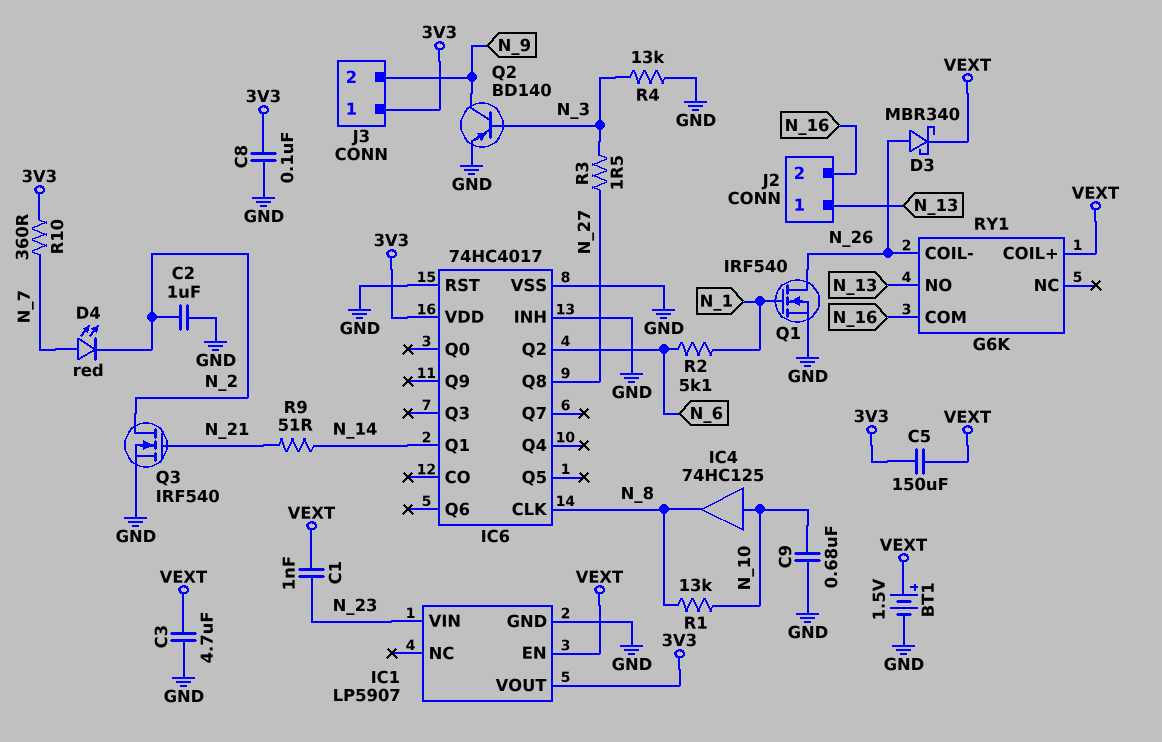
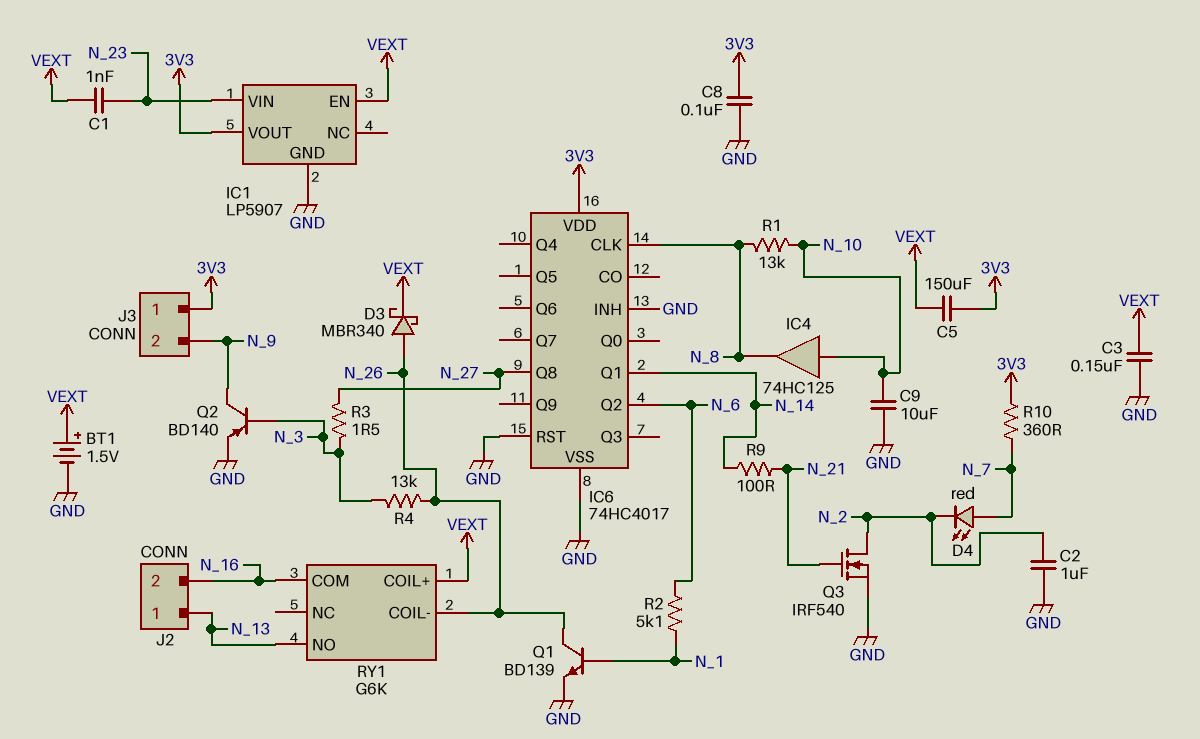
C3: 4.7uF (GND, VEXT) -> 150nF (GND, VEXT)
C9: 680nF (GND, N_10) -> 10uF (GND, N_10)
Q1: NMOS IRF540 (G N_1, D N_26, S GND) -> NPN BD139 (B N_1, C N_26, E GND)
R4: 13k (GND, N_3) -> 13k (N_3, N_26)
R9: 51 (N_14, N_21) -> 100 (N_14, N_21)

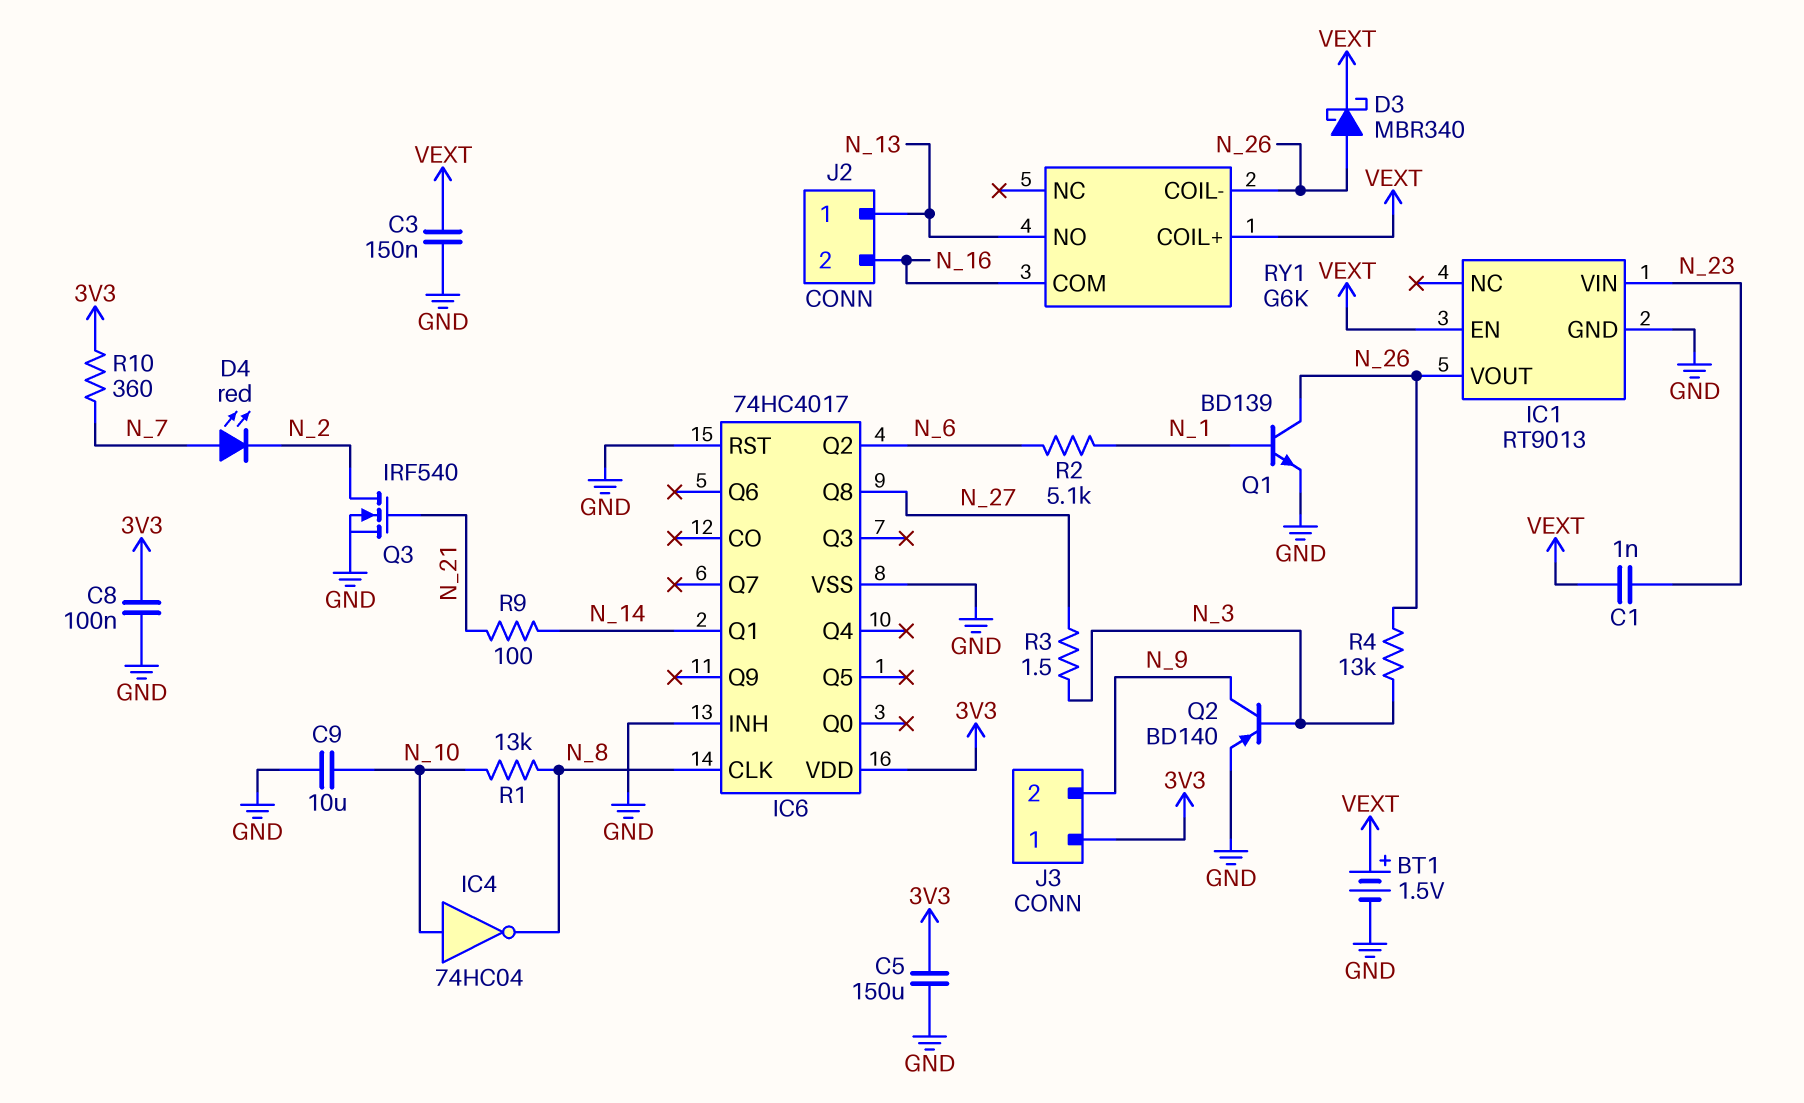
C2: 1uF (GND, N_2) -> none
C5: 150uF (3V3, VEXT) -> 150uF (3V3, GND)
IC1: LP5907 -> RT9013
IC1 pin VOUT: 3V3 -> N_26
IC4: buffer 74HC125 (in N_10, out N_8) -> NOT 74HC04 (in N_10, out N_8)

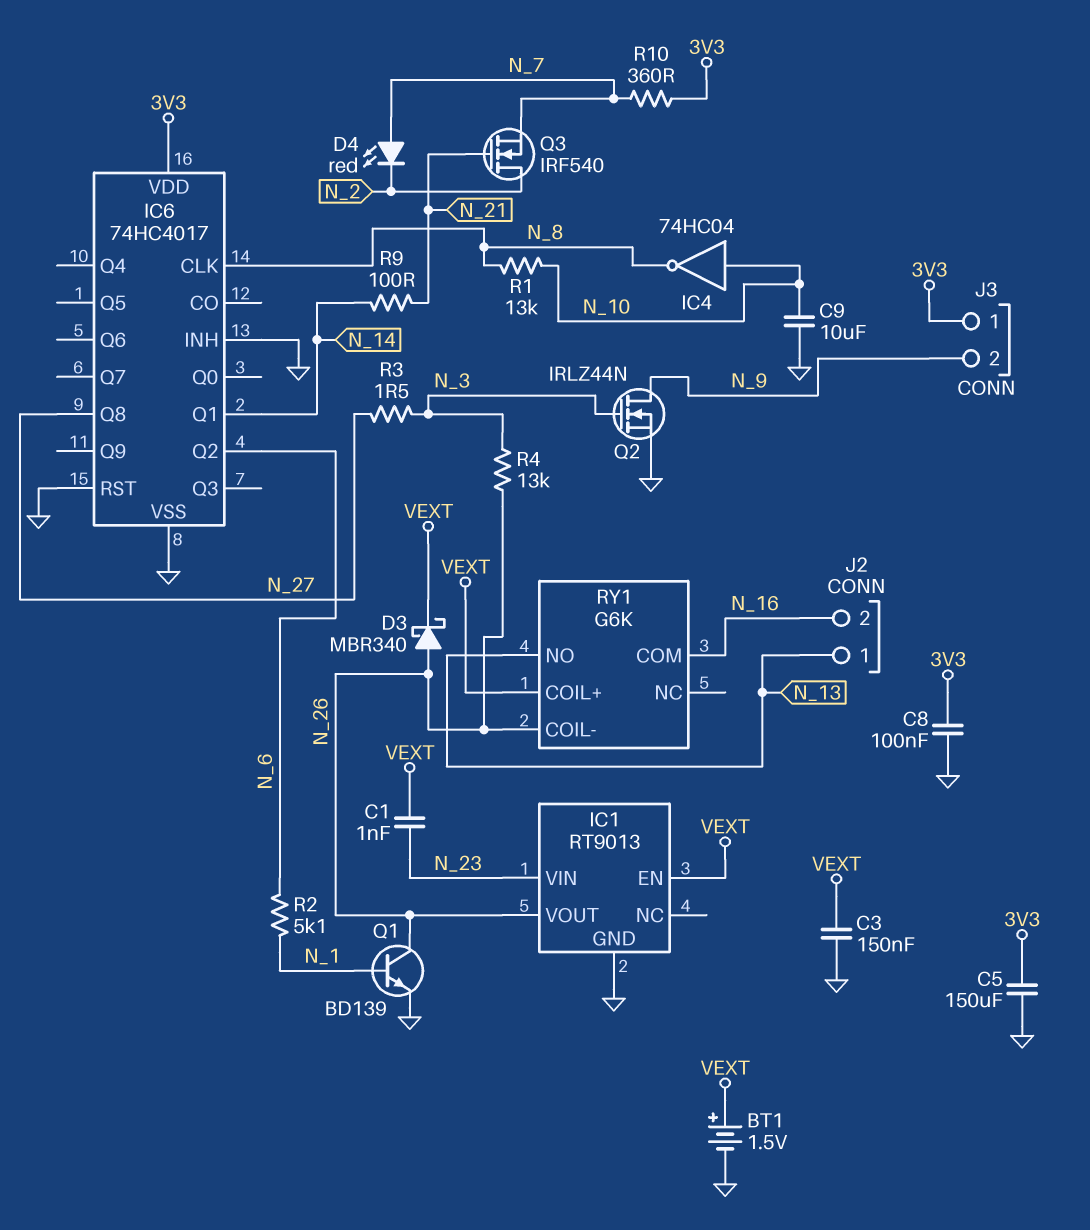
Q2: PNP BD140 (B N_3, C N_9, E GND) -> NMOS IRLZ44N (G N_3, D N_9, S GND)
Q3: NMOS IRF540 (G N_21, D N_2, S GND) -> NMOS IRF540 (G N_21, D N_2, S N_7)

